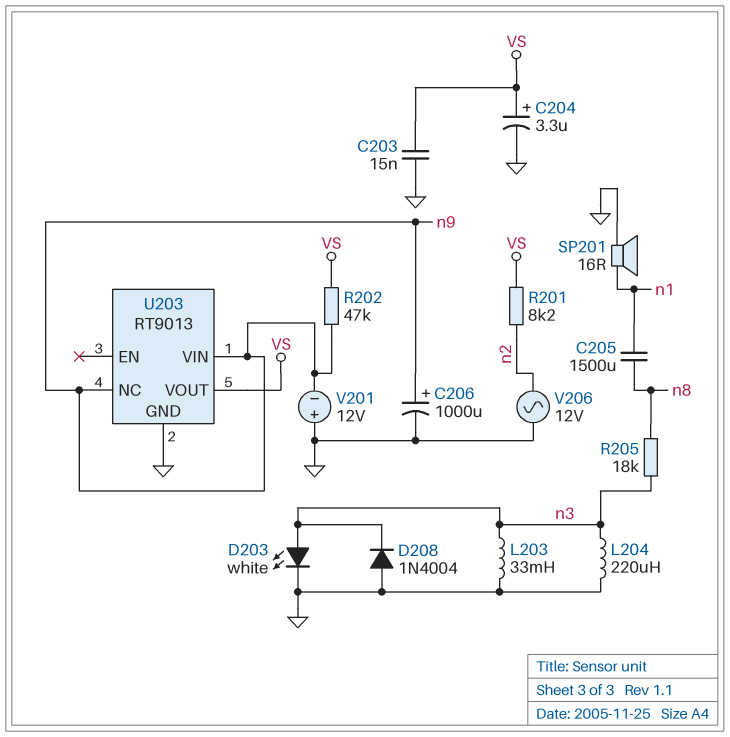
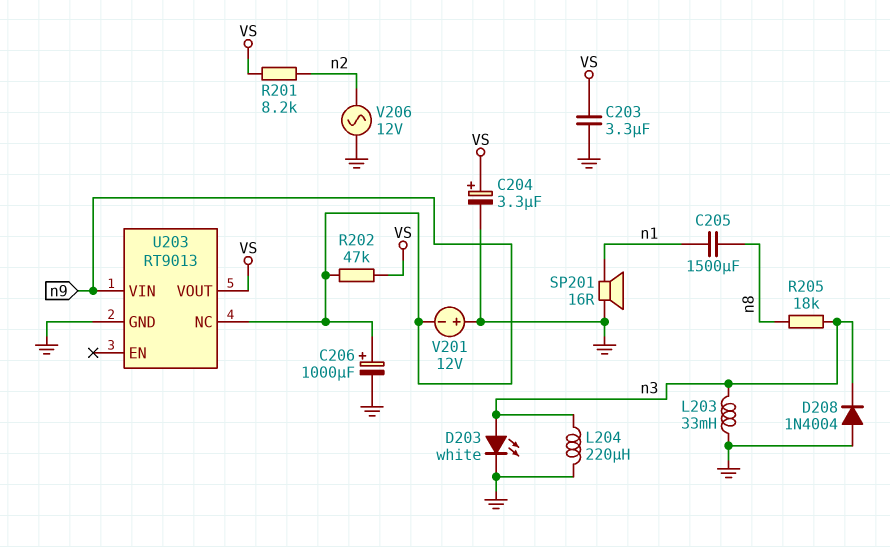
C203: 15nF (GND, VS) -> 3.3uF (GND, VS)

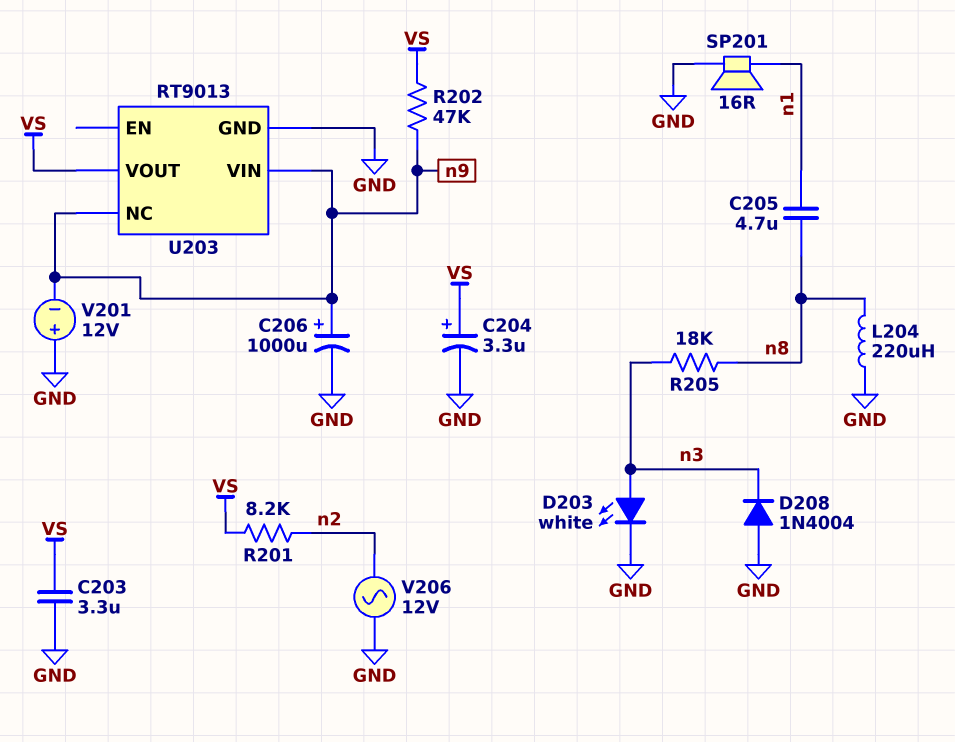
C205: 1500uF (n1, n8) -> 4.7uF (n1, n8)
L203: 33mH (GND, n3) -> none
L204: 220uH (GND, n3) -> 220uH (GND, n8)

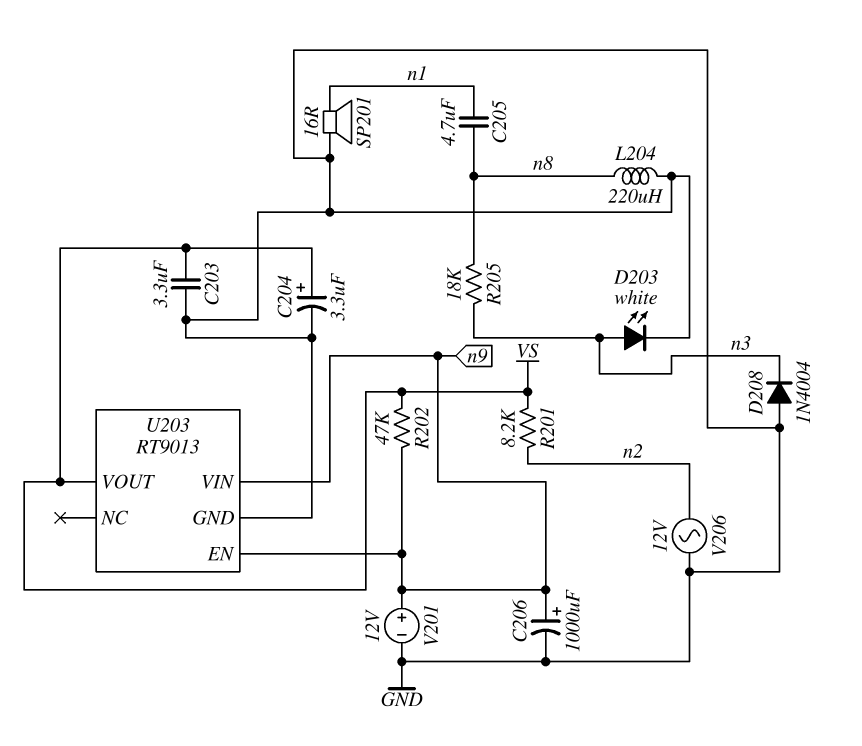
U203 pin EN: none -> n9
U203 pin NC: n9 -> none
V201: 12V (plus GND, minus n9) -> 12V (plus n9, minus GND)

